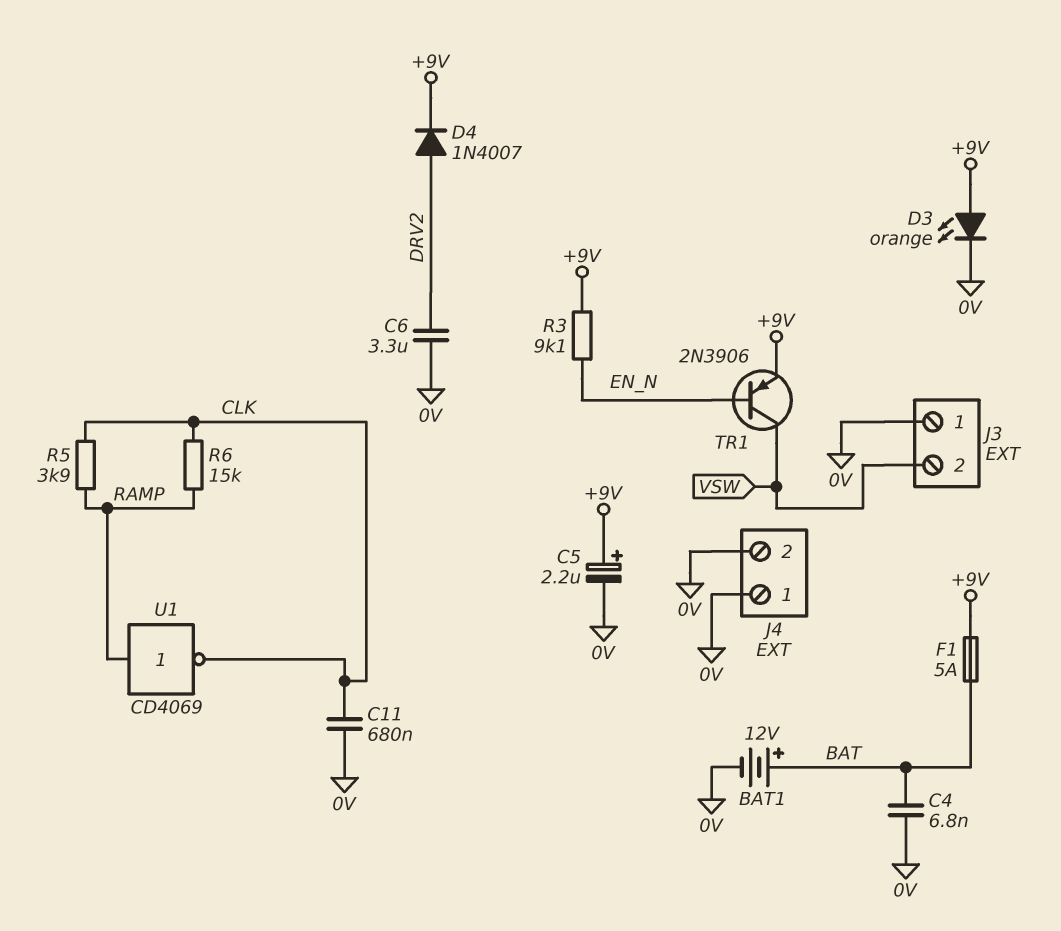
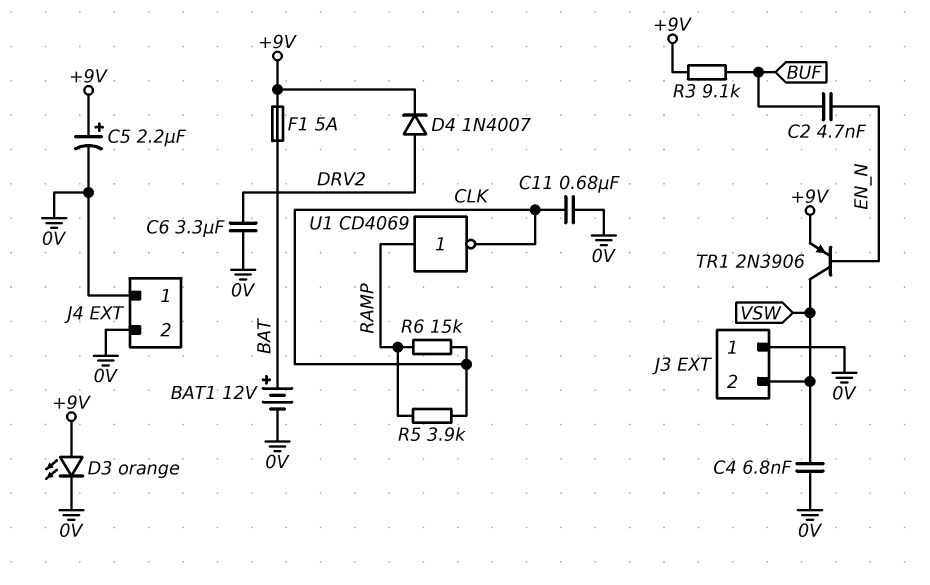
C2: none -> 4.7nF (BUF, EN_N)
C4: 6.8nF (0V, BAT) -> 6.8nF (0V, VSW)
R3: 9.1k (+9V, EN_N) -> 9.1k (+9V, BUF)

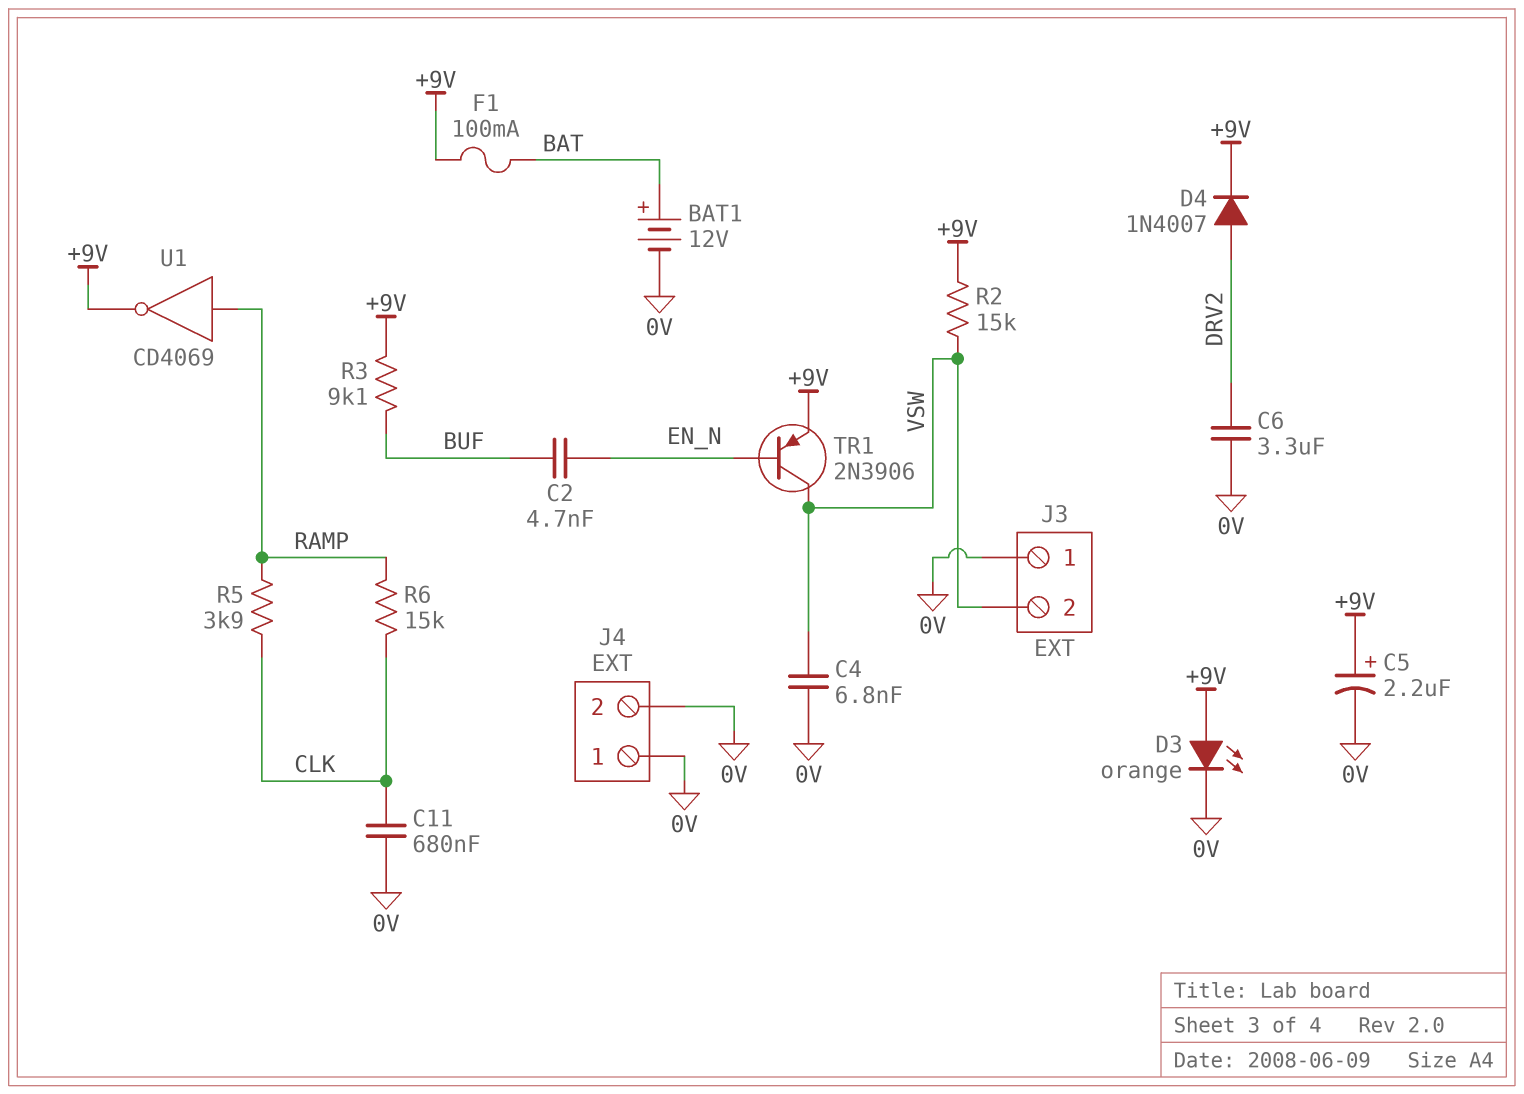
F1: 5A (+9V, BAT) -> 100mA (+9V, BAT)
R2: none -> 15k (+9V, VSW)
U1: NOT CD4069 (in RAMP, out CLK) -> NOT CD4069 (in RAMP, out +9V)

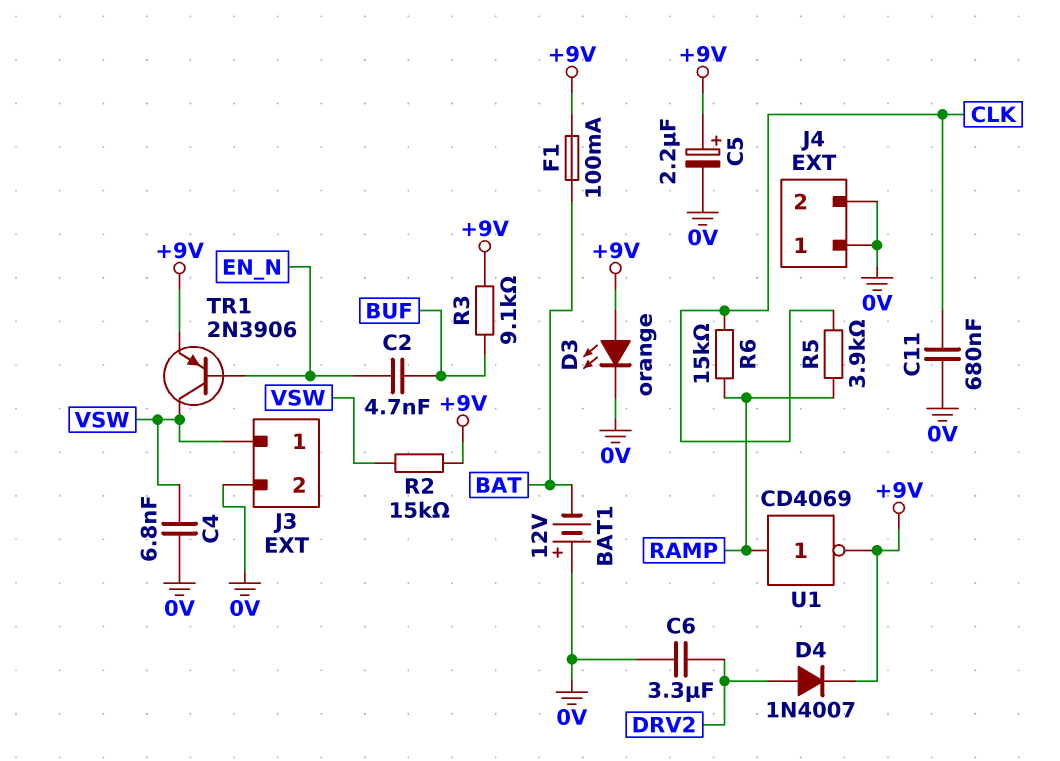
BAT1: 12V (plus BAT, minus 0V) -> 12V (plus 0V, minus BAT)
J3 pin 1: 0V -> VSW
J3 pin 2: VSW -> 0V

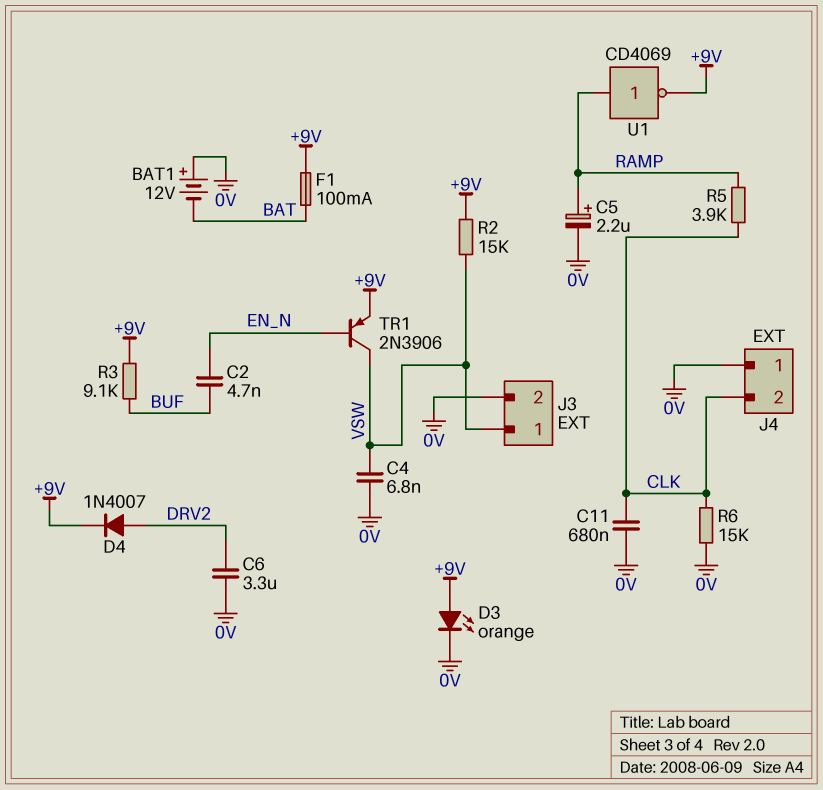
C5: 2.2uF (plus +9V, minus 0V) -> 2.2uF (plus RAMP, minus 0V)
J4 pin 2: 0V -> CLK
R6: 15k (CLK, RAMP) -> 15k (0V, CLK)

